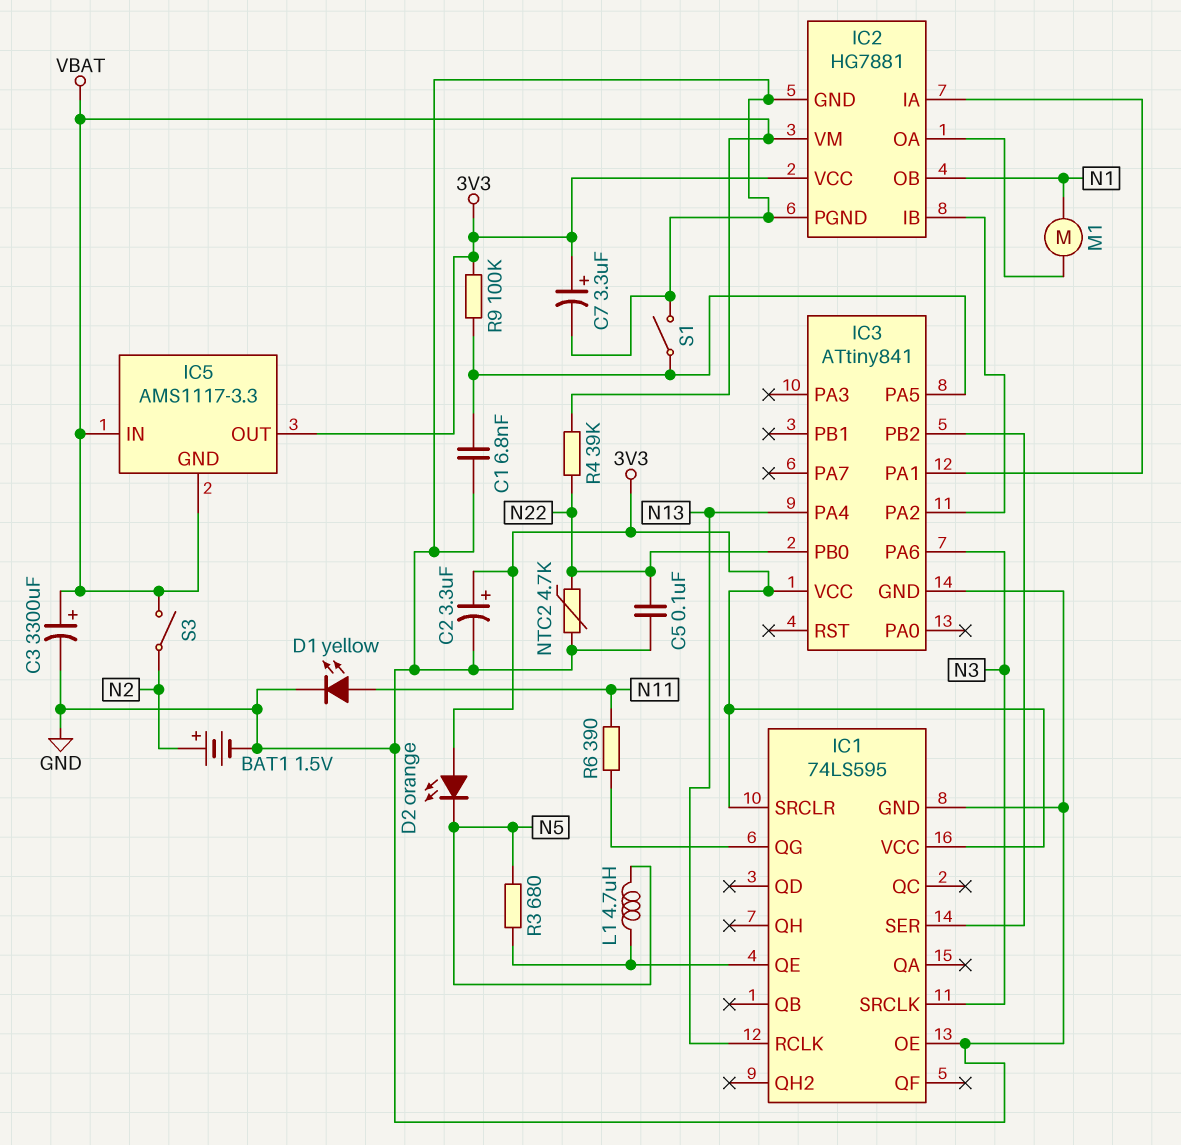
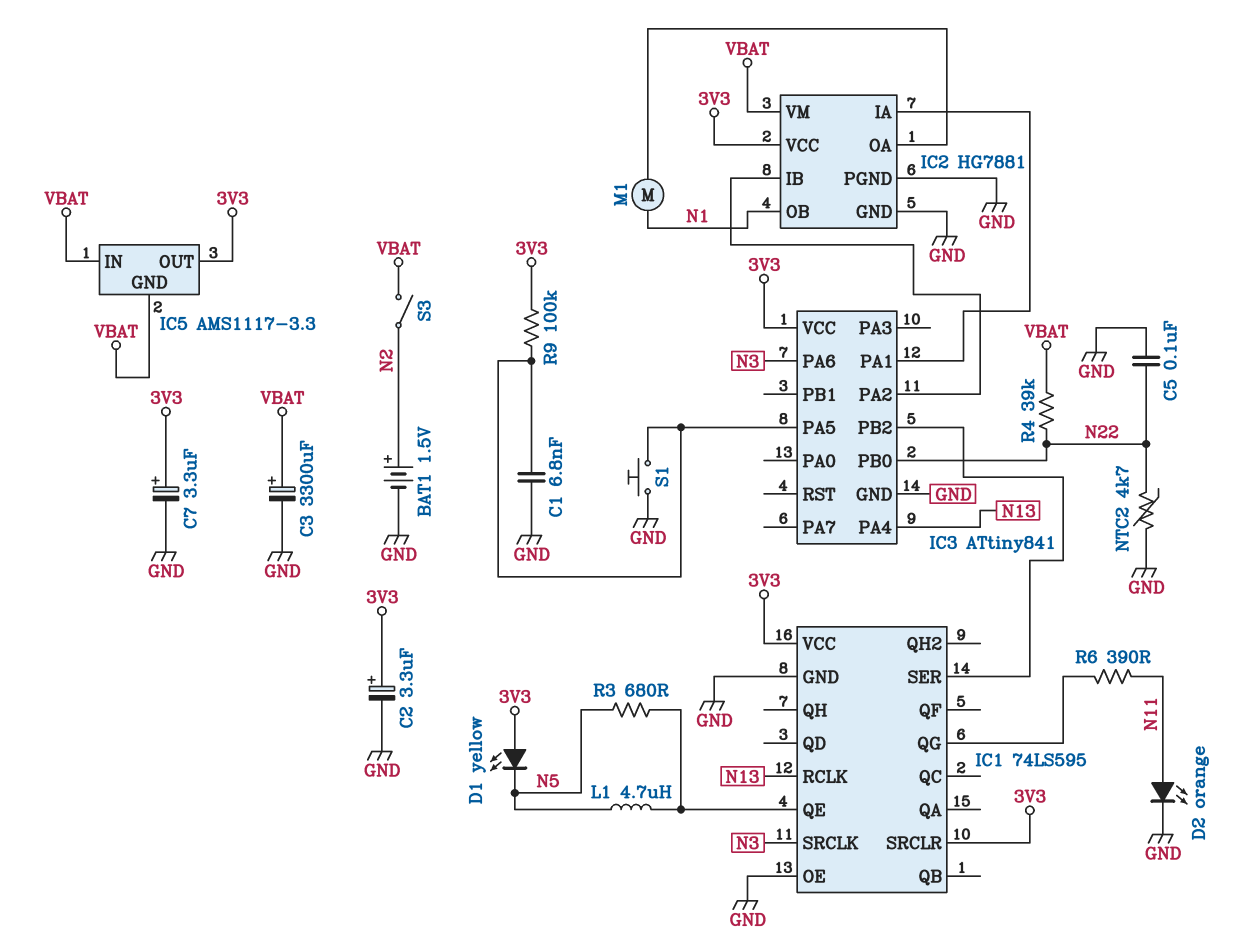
D1: LED yellow (A N11, K GND) -> LED yellow (A 3V3, K N5)
D2: LED orange (A 3V3, K N5) -> LED orange (A N11, K GND)
S1: switch (GND, IC3/PA5) -> button (GND, IC3/PA5)

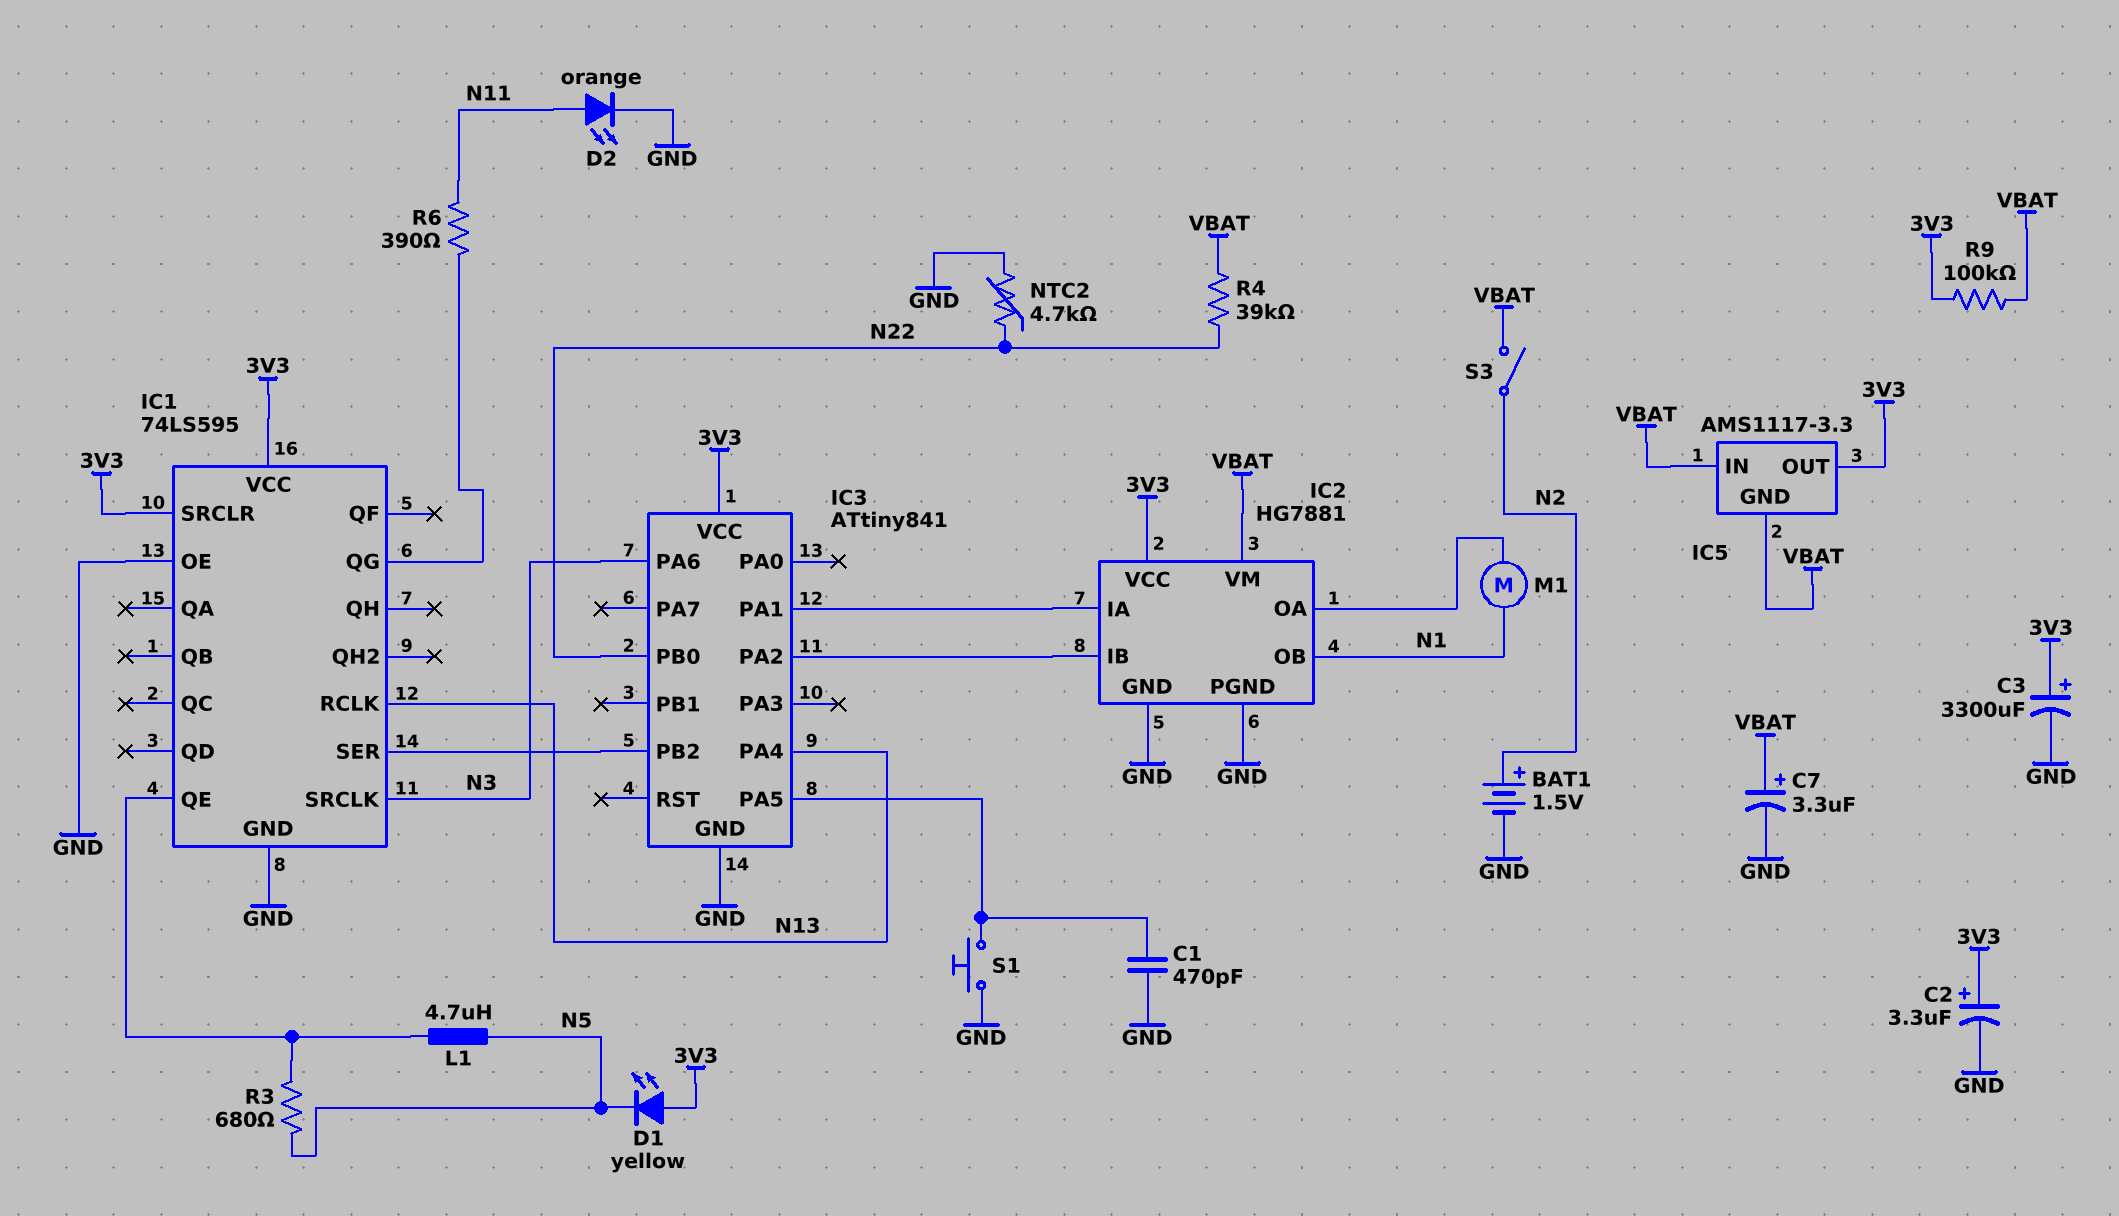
C1: 6.8nF (GND, IC3/PA5) -> 470pF (GND, IC3/PA5)
C3: 3300uF (plus VBAT, minus GND) -> 3300uF (plus 3V3, minus GND)
C5: 100nF (GND, N22) -> none
C7: 3.3uF (plus 3V3, minus GND) -> 3.3uF (plus VBAT, minus GND)
R9: 100k (3V3, IC3/PA5) -> 100k (3V3, VBAT)

